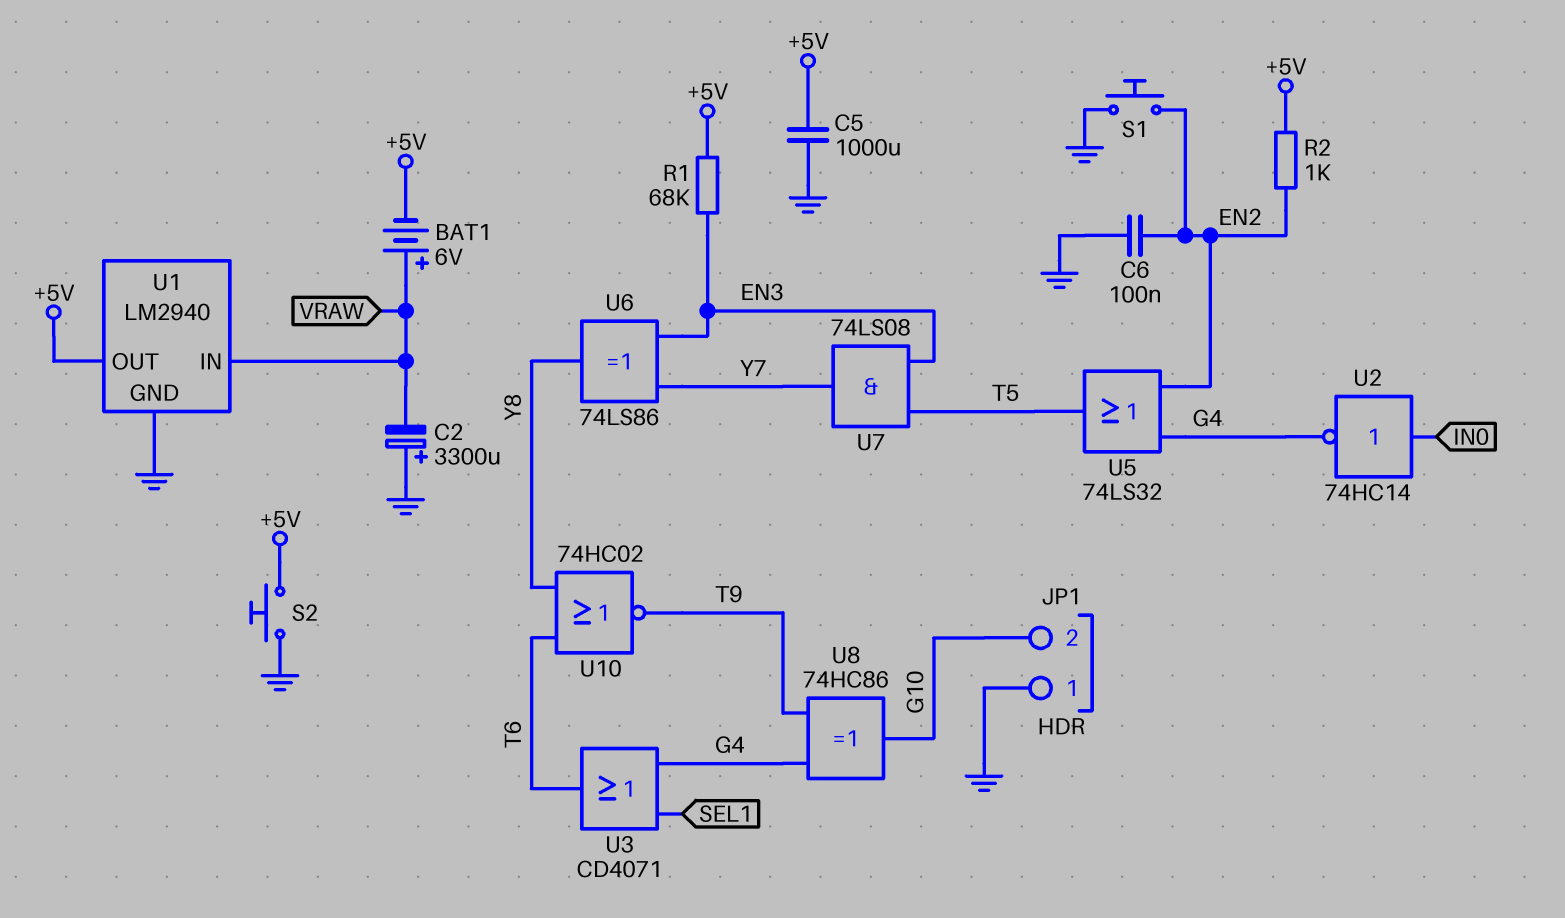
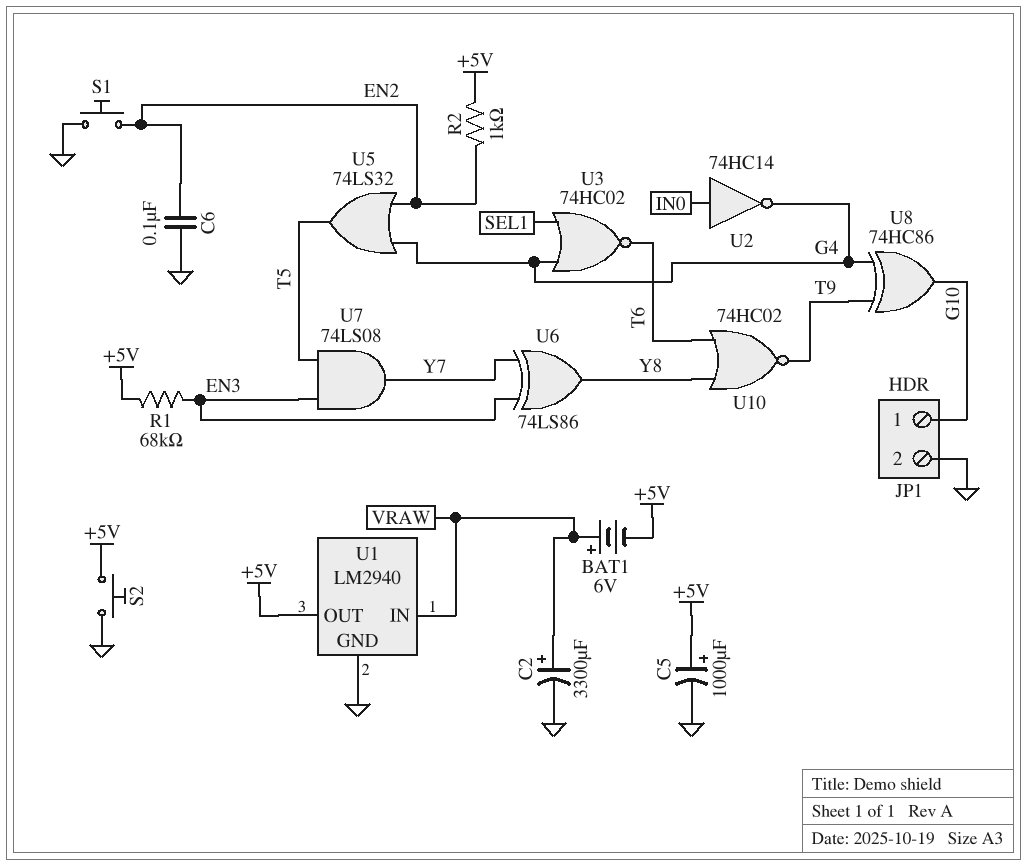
C2: 3300uF (plus GND, minus VRAW) -> 3300uF (plus VRAW, minus GND)
C5: 1000uF (+5V, GND) -> 1000uF (plus +5V, minus GND)
JP1 pin 1: GND -> G10
JP1 pin 2: G10 -> GND
U3: OR CD4071 (in G4, in SEL1, out T6) -> NOR 74HC02 (in G4, in SEL1, out T6)

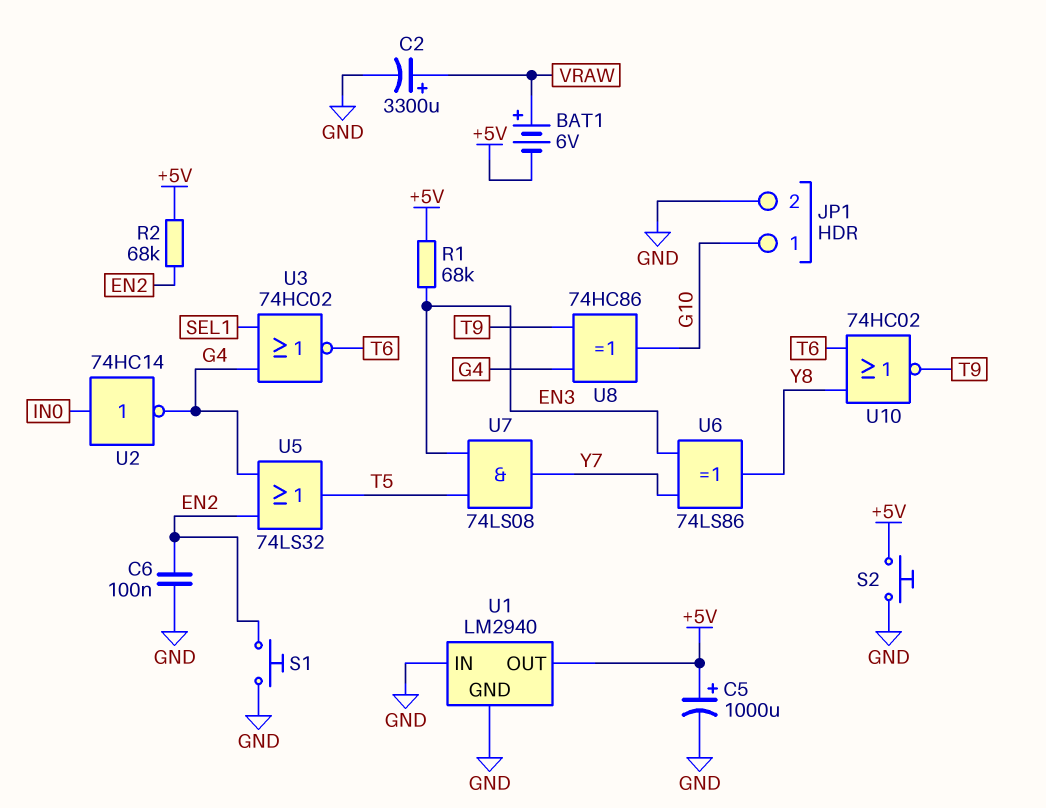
R2: 1k (+5V, EN2) -> 68k (+5V, EN2)
U1 pin IN: VRAW -> GND

